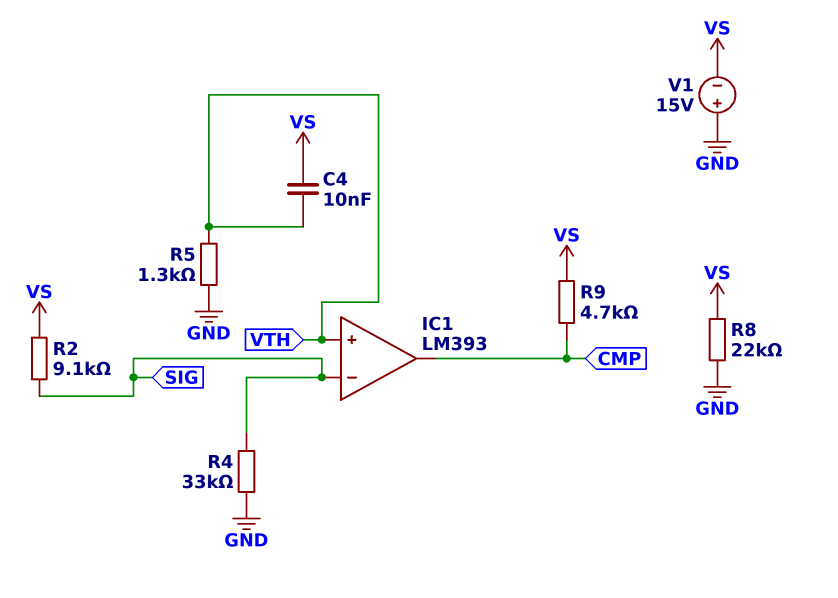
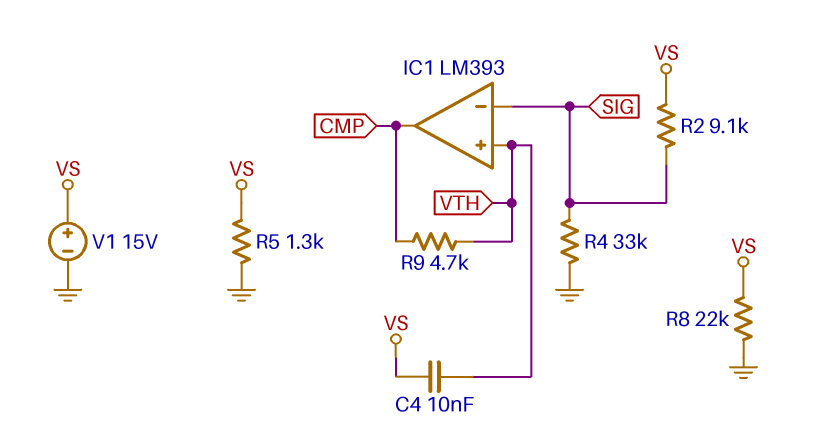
R5: 1.3k (GND, VTH) -> 1.3k (GND, VS)
R9: 4.7k (CMP, VS) -> 4.7k (CMP, VTH)
V1: 15V (plus GND, minus VS) -> 15V (plus VS, minus GND)

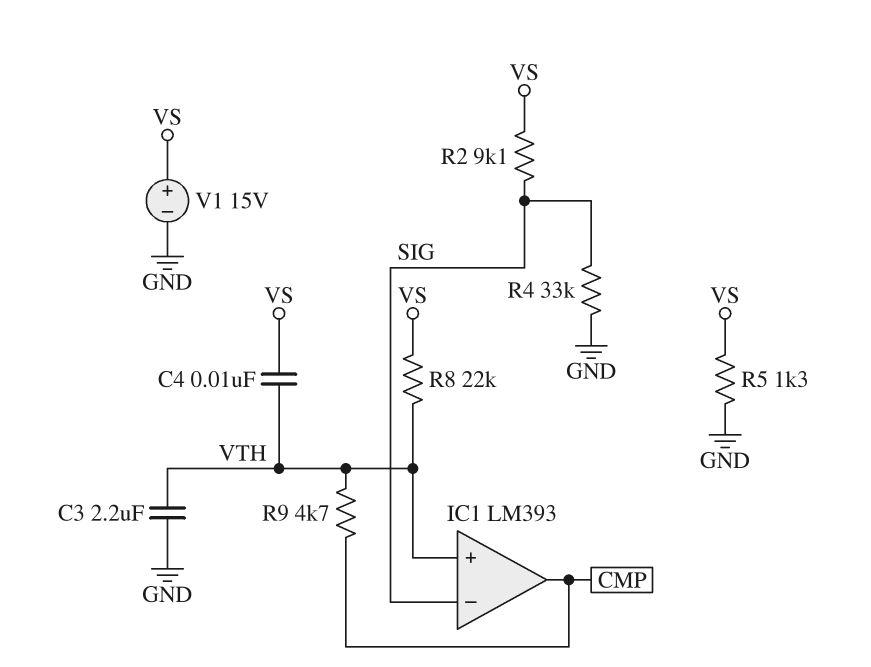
C3: none -> 2.2uF (GND, VTH)
R8: 22k (GND, VS) -> 22k (VS, VTH)

